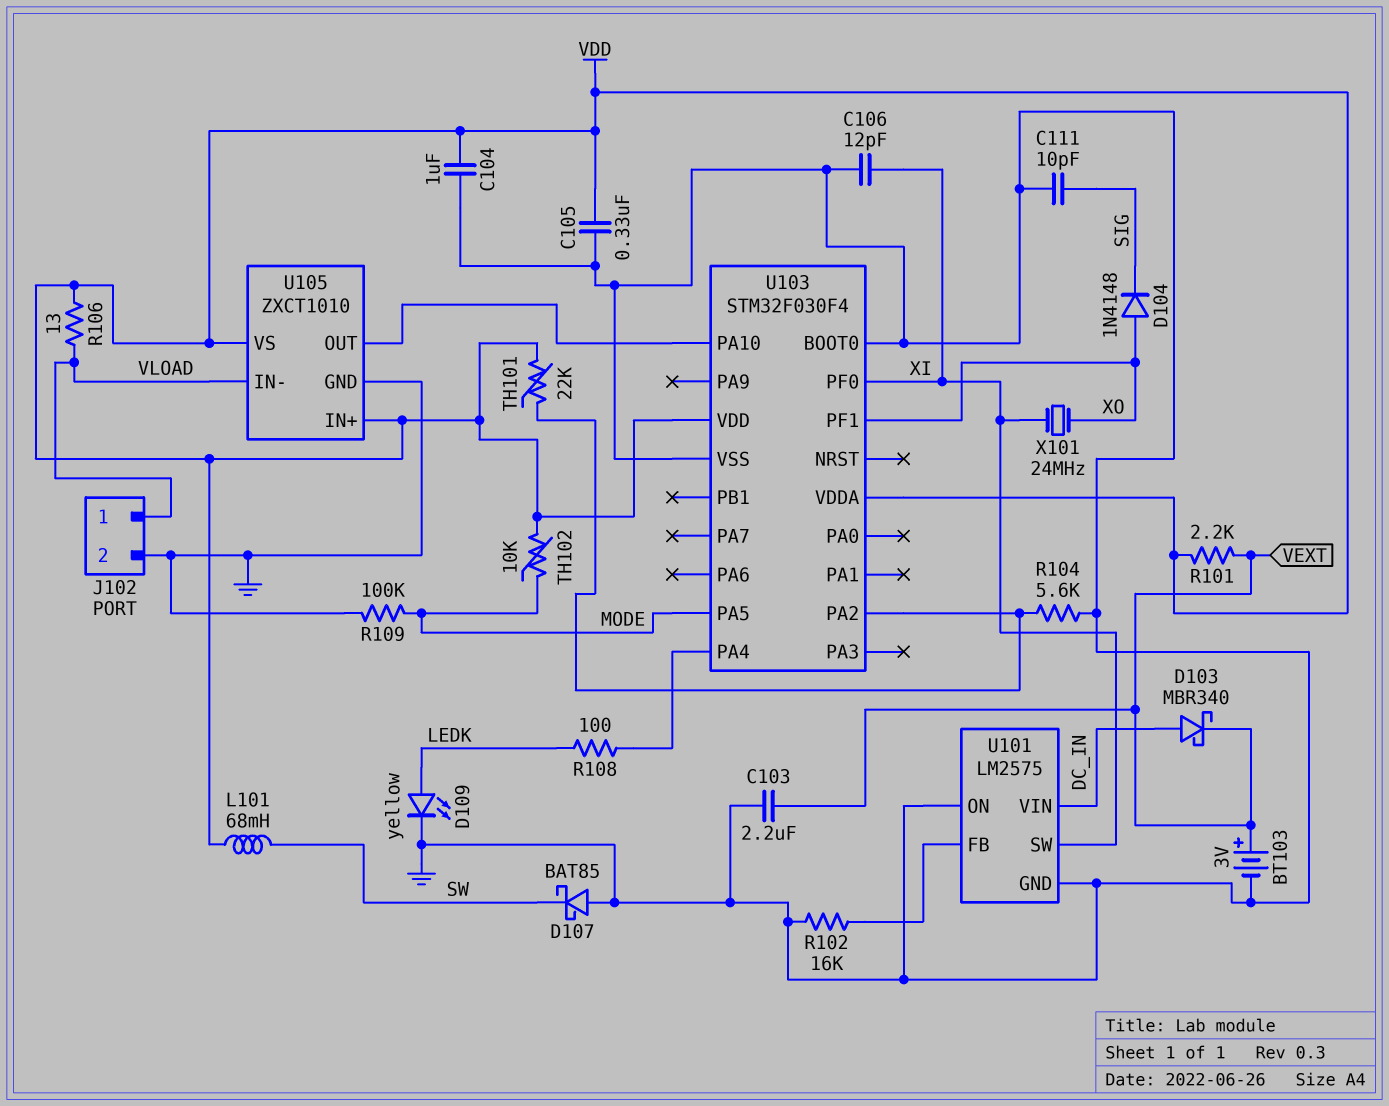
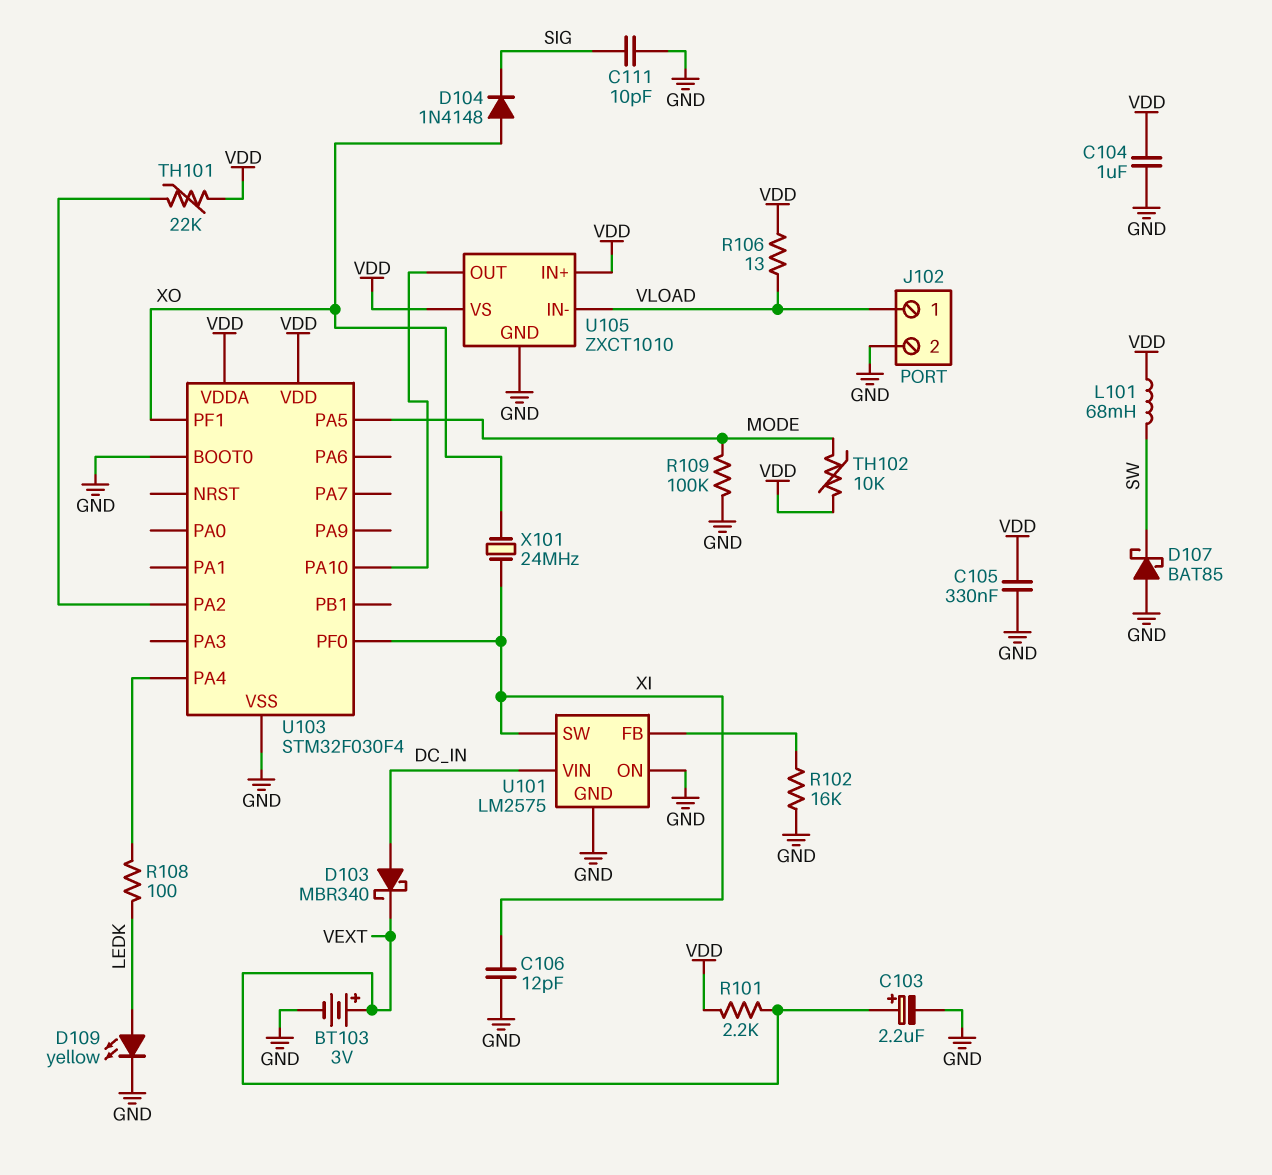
C103: 2.2uF (GND, VEXT) -> 2.2uF (plus VEXT, minus GND)
R104: 5.6k (GND, U103/PA2) -> none

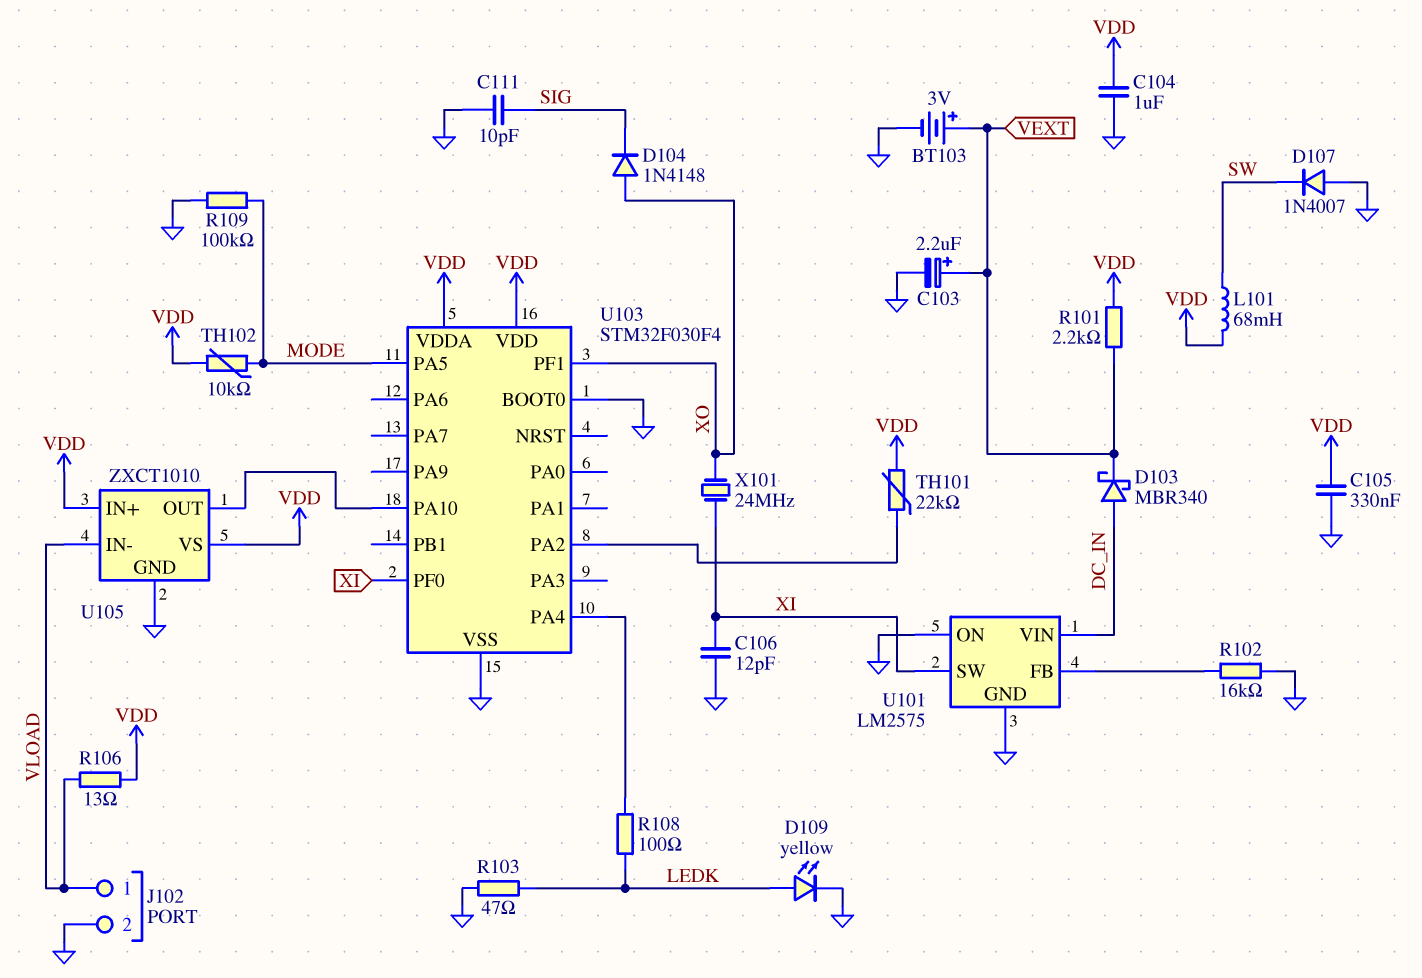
D107: schottky BAT85 (A GND, K SW) -> diode 1N4007 (A GND, K SW)
R103: none -> 47 (GND, LEDK)

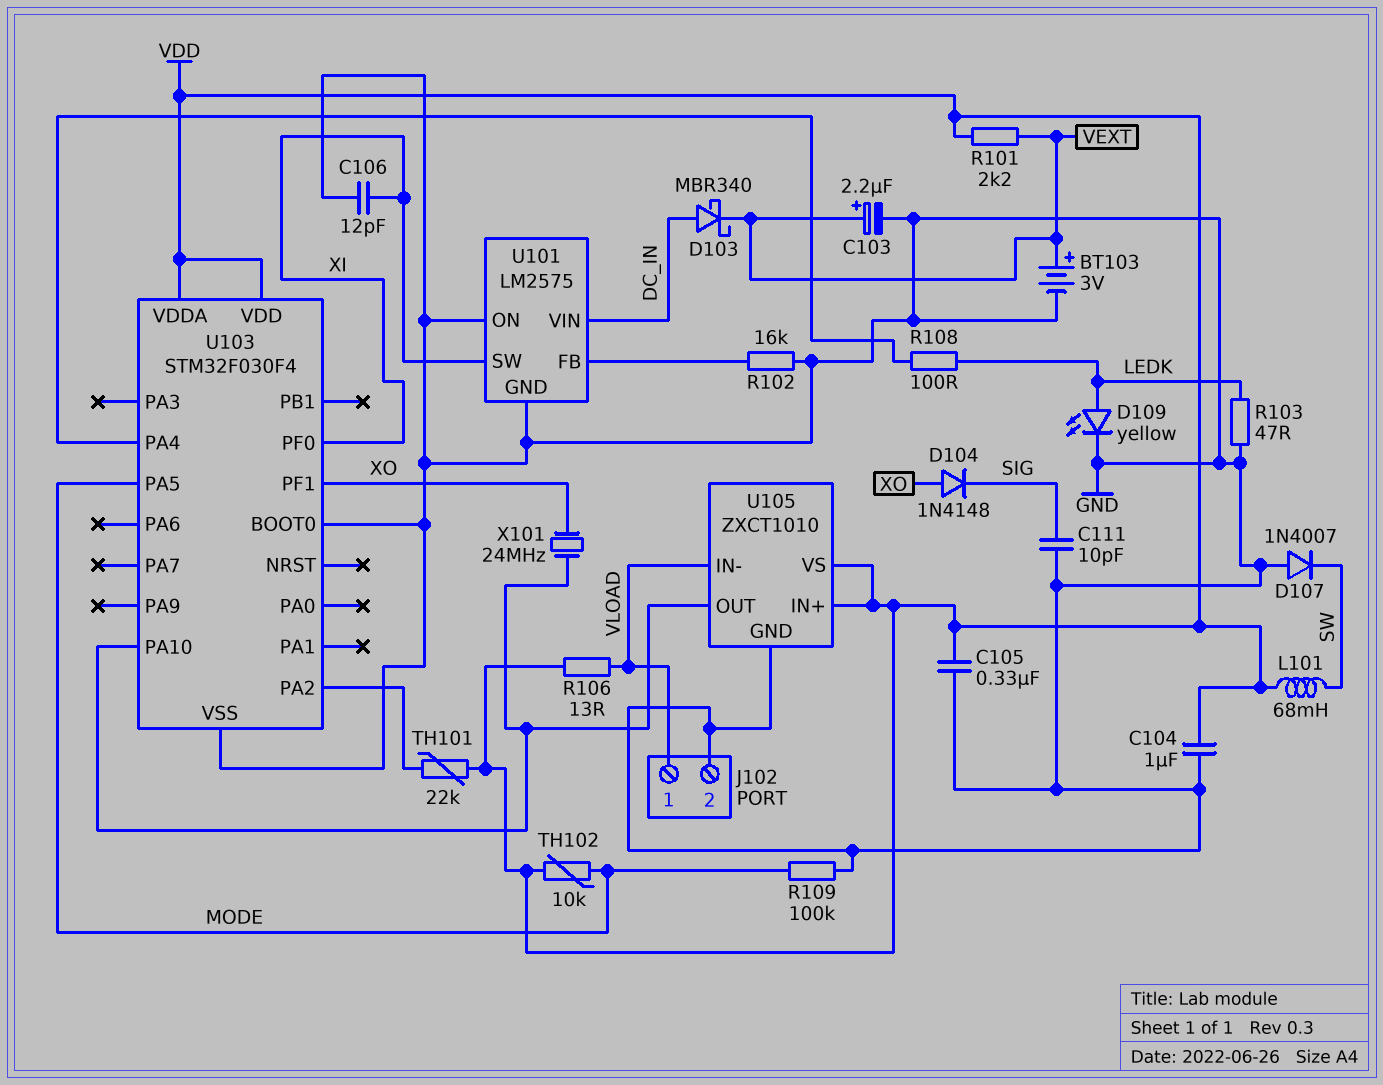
X101: 24MHz (XI, XO) -> 24MHz (U103/PA10, XO)

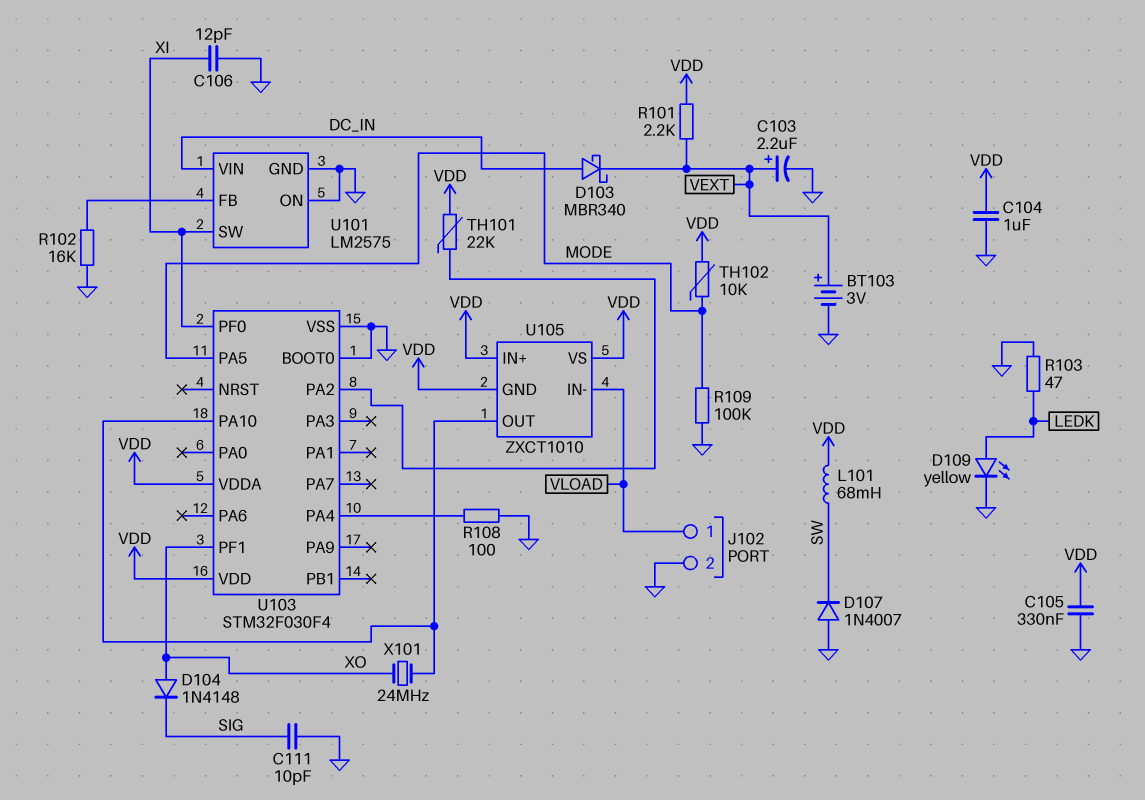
R106: 13 (VDD, VLOAD) -> none
R108: 100 (LEDK, U103/PA4) -> 100 (GND, U103/PA4)
U105 pin GND: GND -> VDD

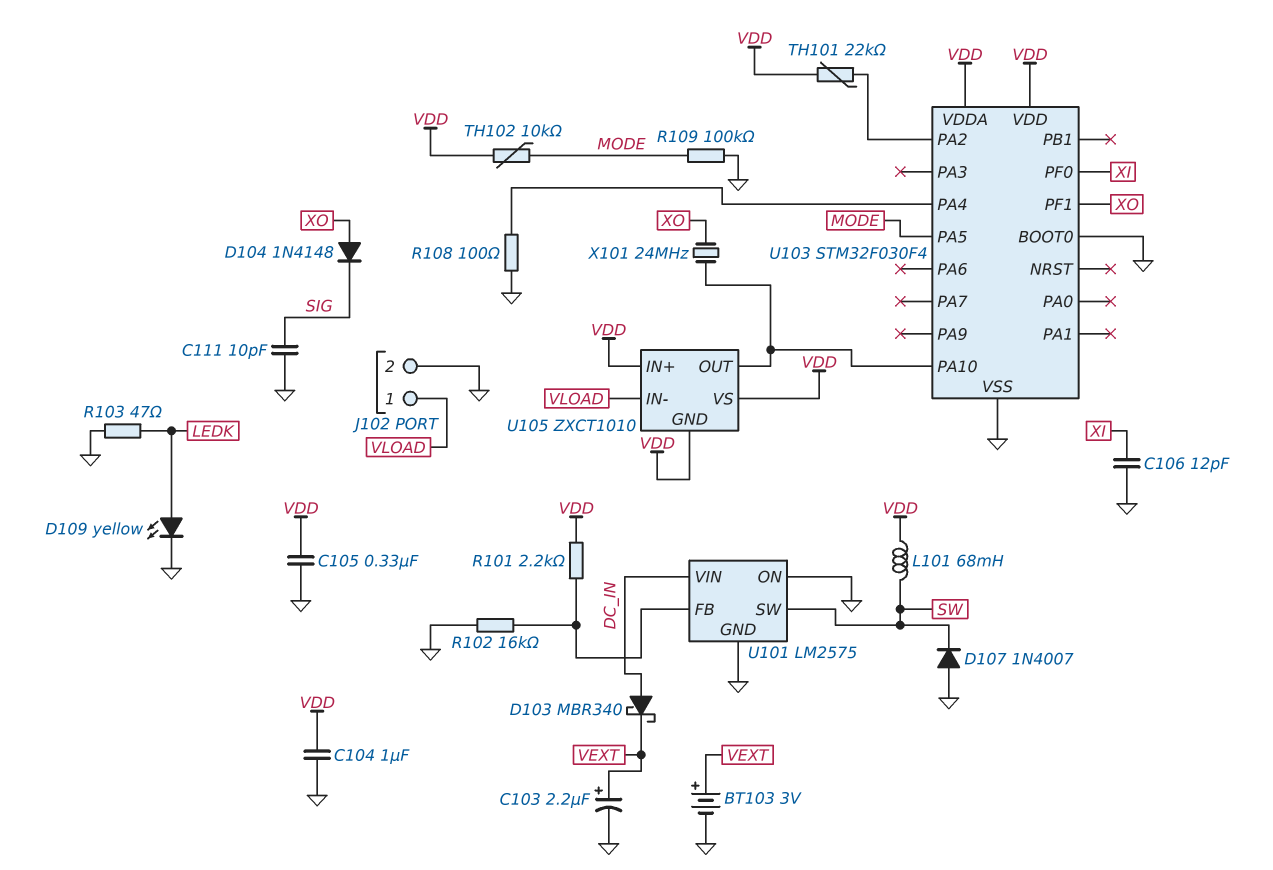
R101: 2.2k (VDD, VEXT) -> 2.2k (U101/FB, VDD)
U101 pin SW: XI -> SW

